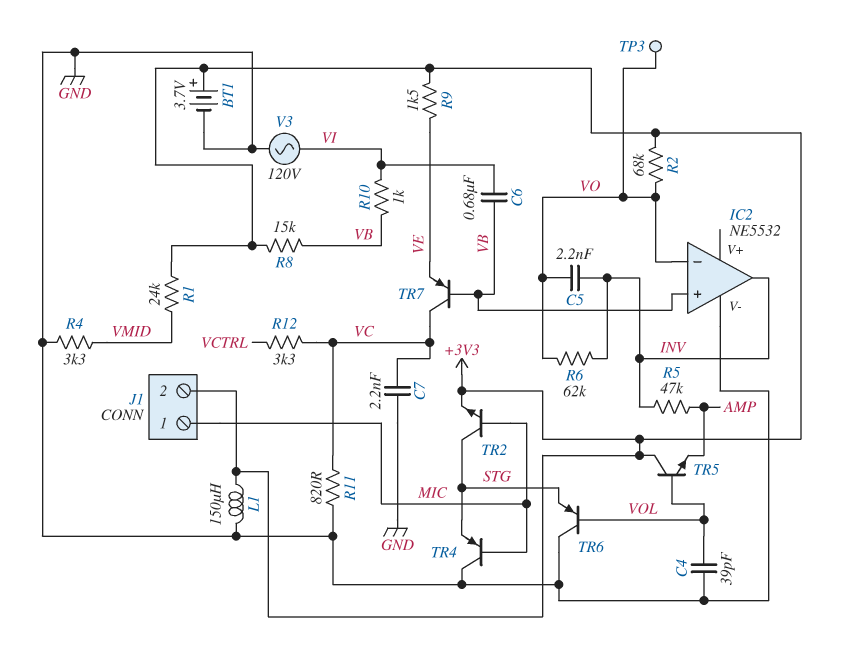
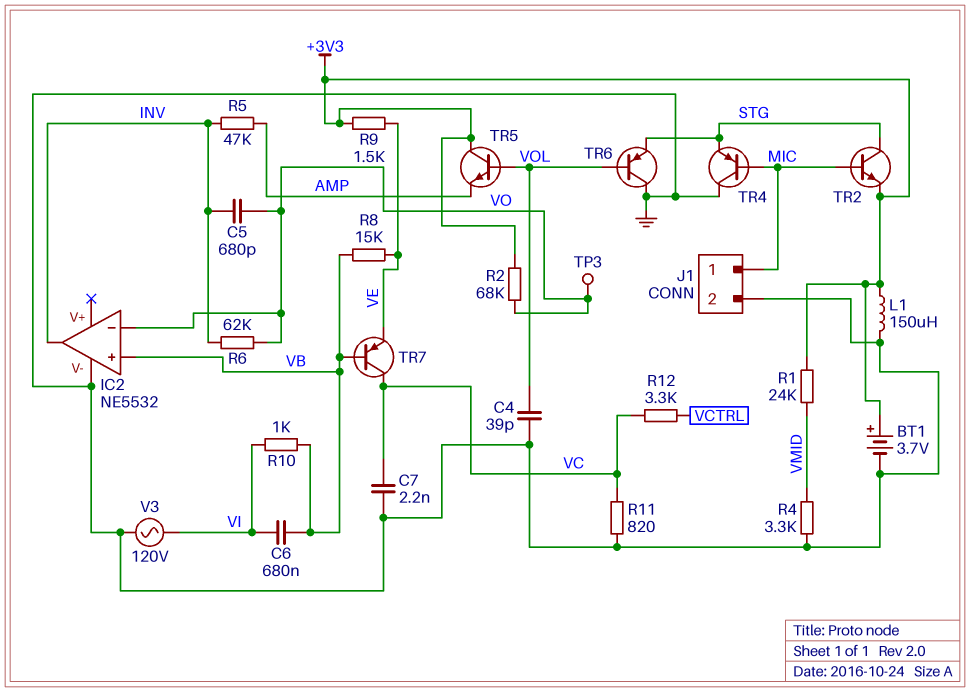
C5: 2.2nF (INV, VO) -> 680pF (INV, VO)
J1 pin 2: +3V3 -> GND
R8: 15k (+3V3, VB) -> 15k (VB, VE)

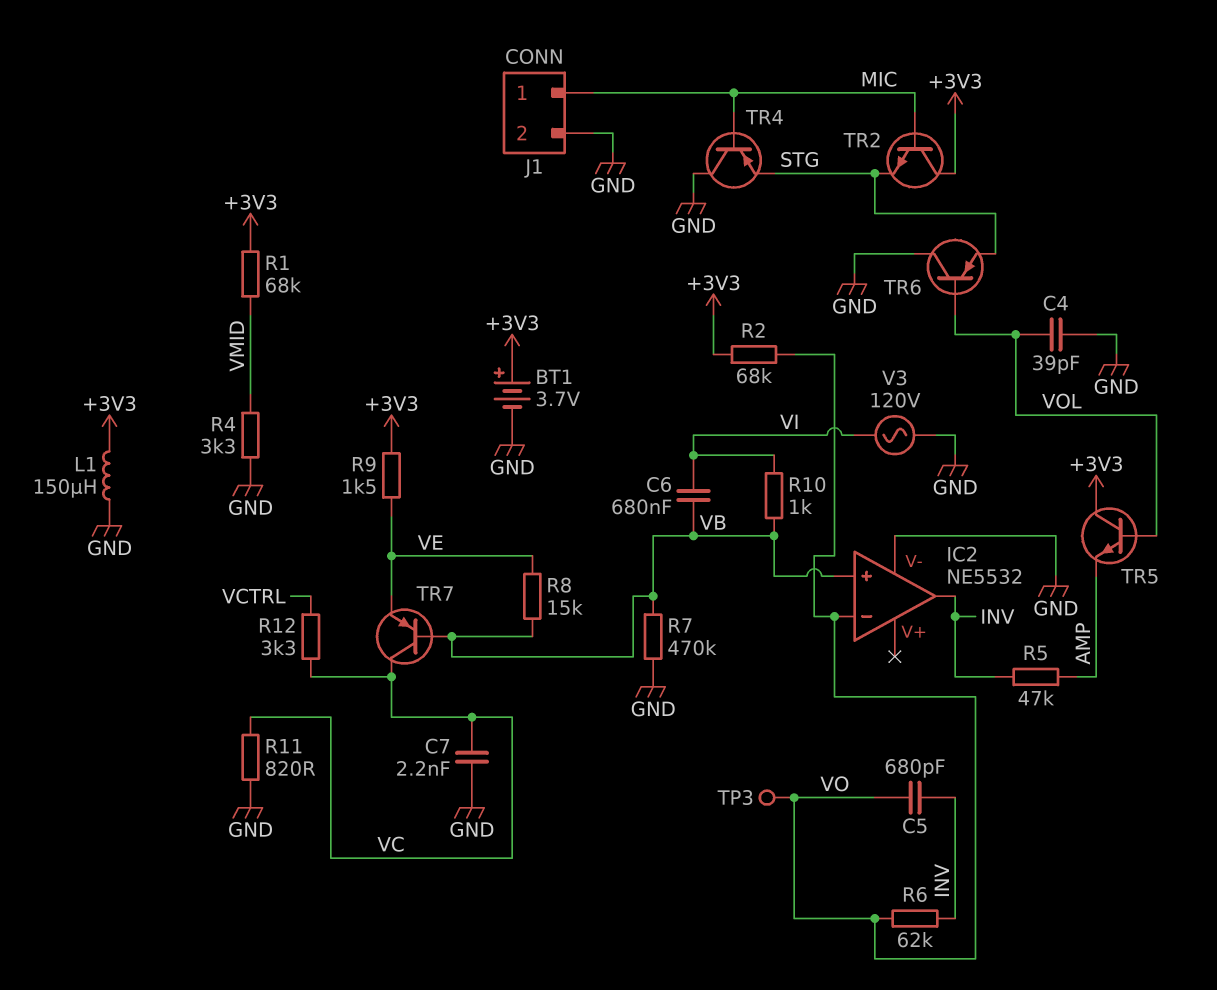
R1: 24k (+3V3, VMID) -> 68k (+3V3, VMID)
R7: none -> 470k (GND, VB)
TR2: NPN (B MIC, C STG, E +3V3) -> NPN (B MIC, C +3V3, E STG)

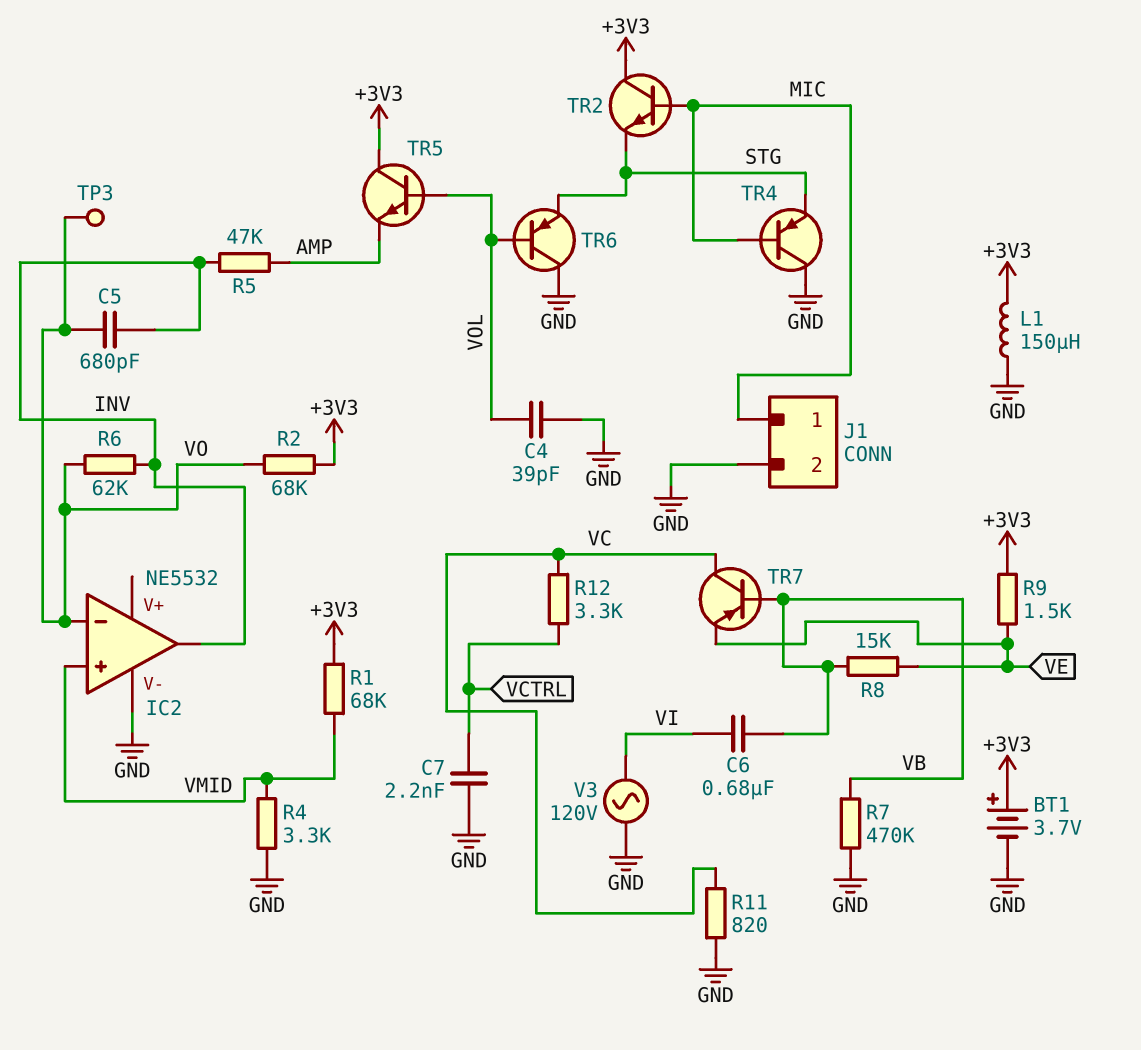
C7: 2.2nF (GND, VC) -> 2.2nF (GND, VCTRL)
IC2 pin in+: VB -> VMID
R10: 1k (VB, VI) -> none

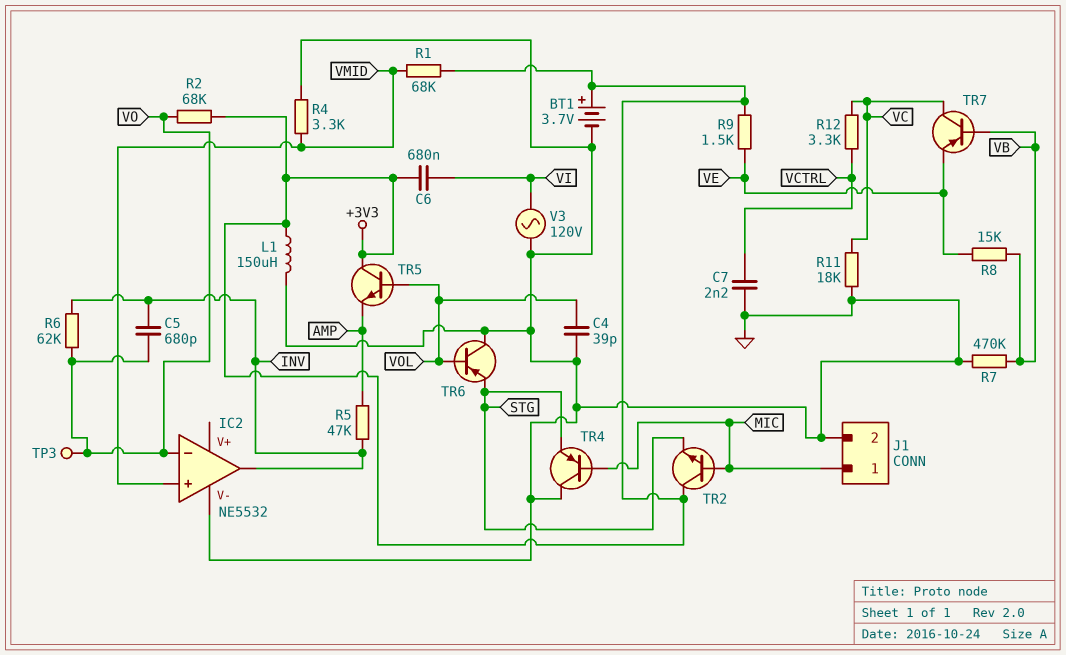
C6: 680nF (VB, VI) -> 680nF (+3V3, VI)
R11: 820 (GND, VC) -> 18k (GND, VC)

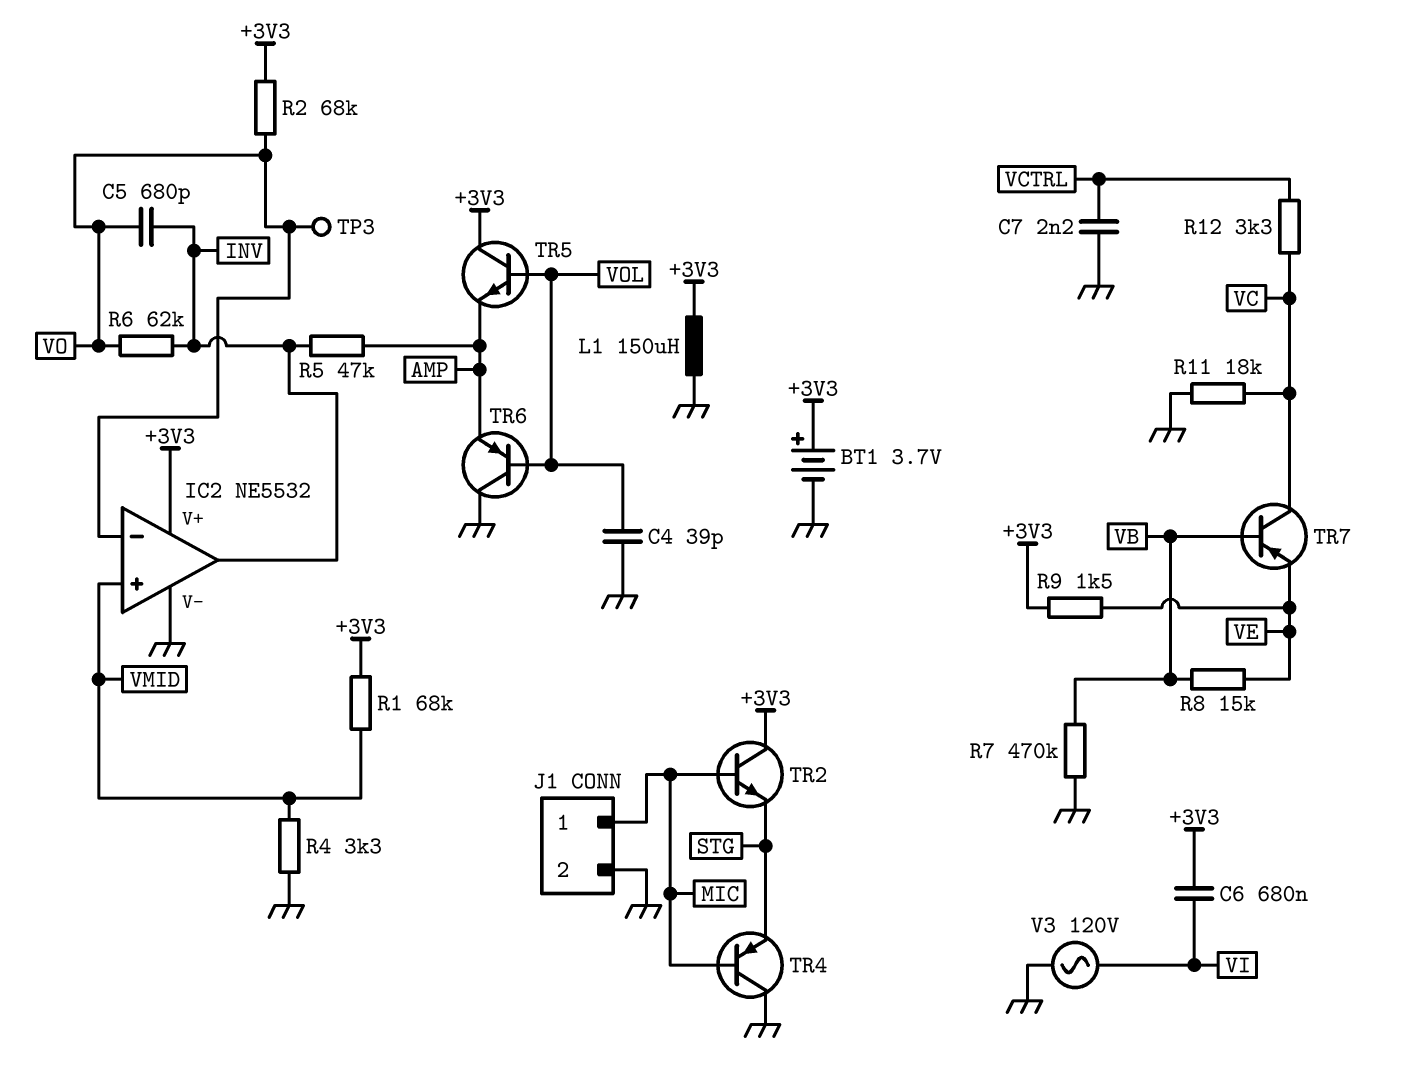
IC2 pin V+: none -> +3V3
TR6: PNP (B VOL, C GND, E STG) -> PNP (B VOL, C GND, E AMP)

